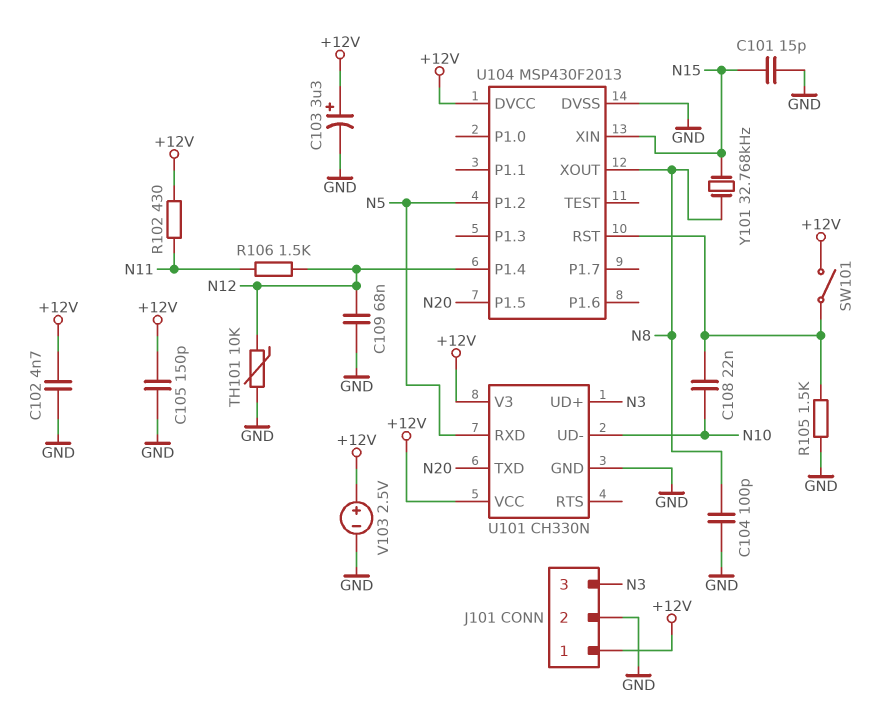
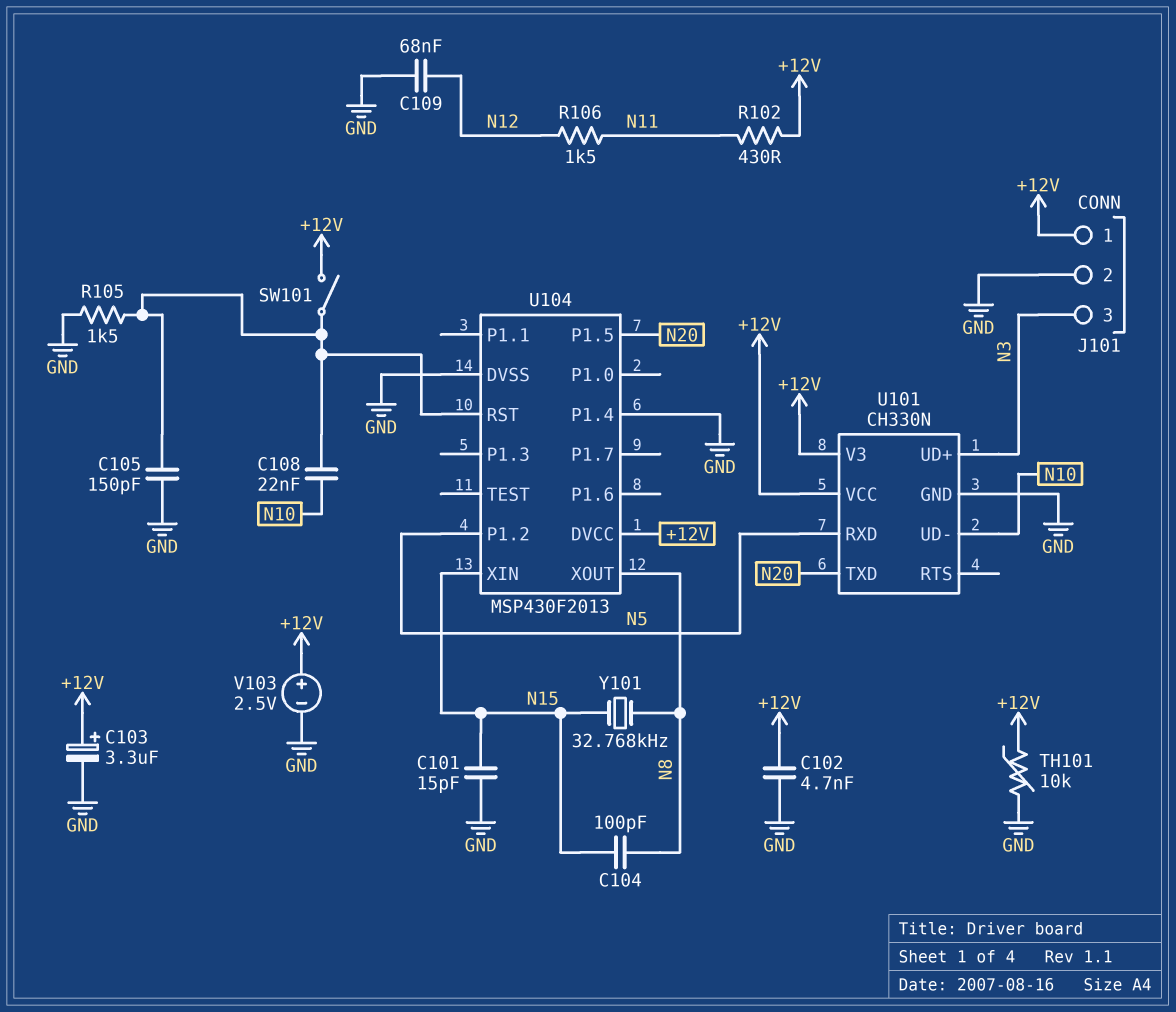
C104: 100pF (GND, N8) -> 100pF (N8, N15)
C105: 150pF (+12V, GND) -> 150pF (GND, U104/RST)
TH101: 10k (GND, N12) -> 10k (+12V, GND)
U104 pin P1.4: N12 -> GND

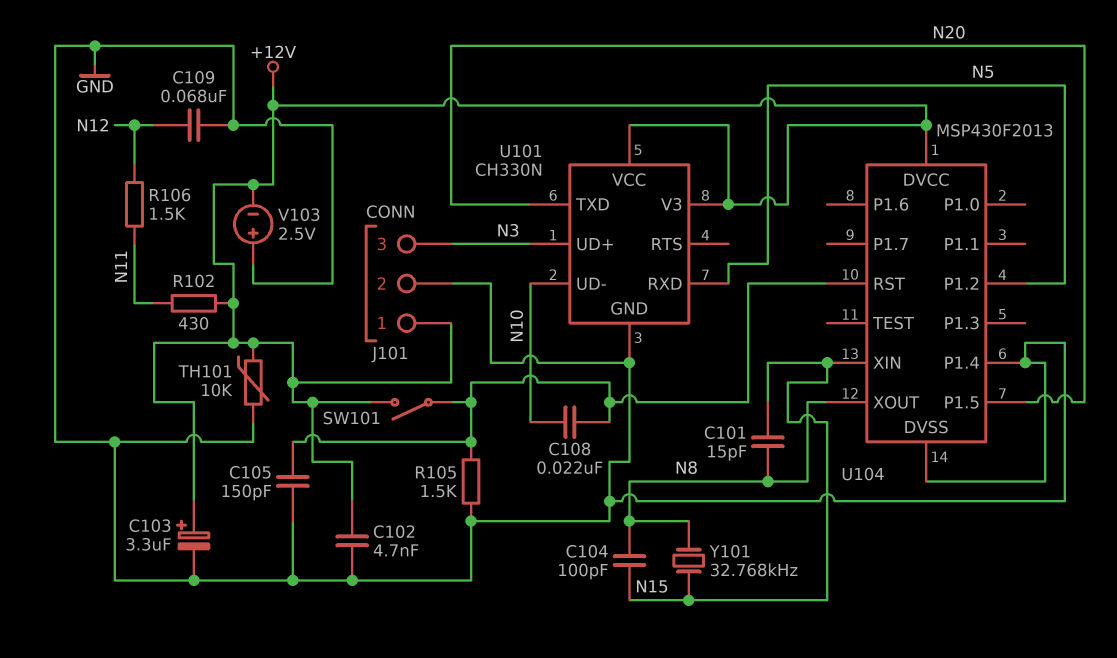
C101: 15pF (GND, N15) -> 15pF (N8, N15)
V103: 2.5V (plus +12V, minus GND) -> 2.5V (plus GND, minus +12V)

